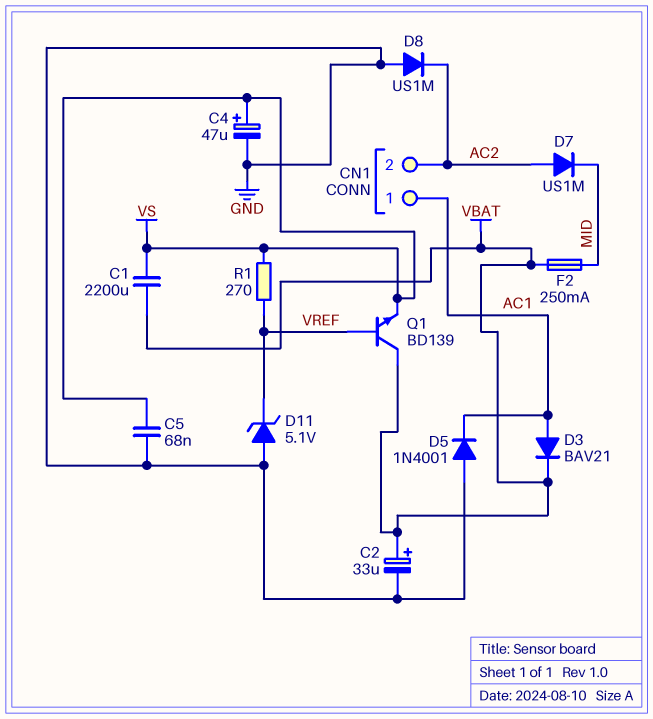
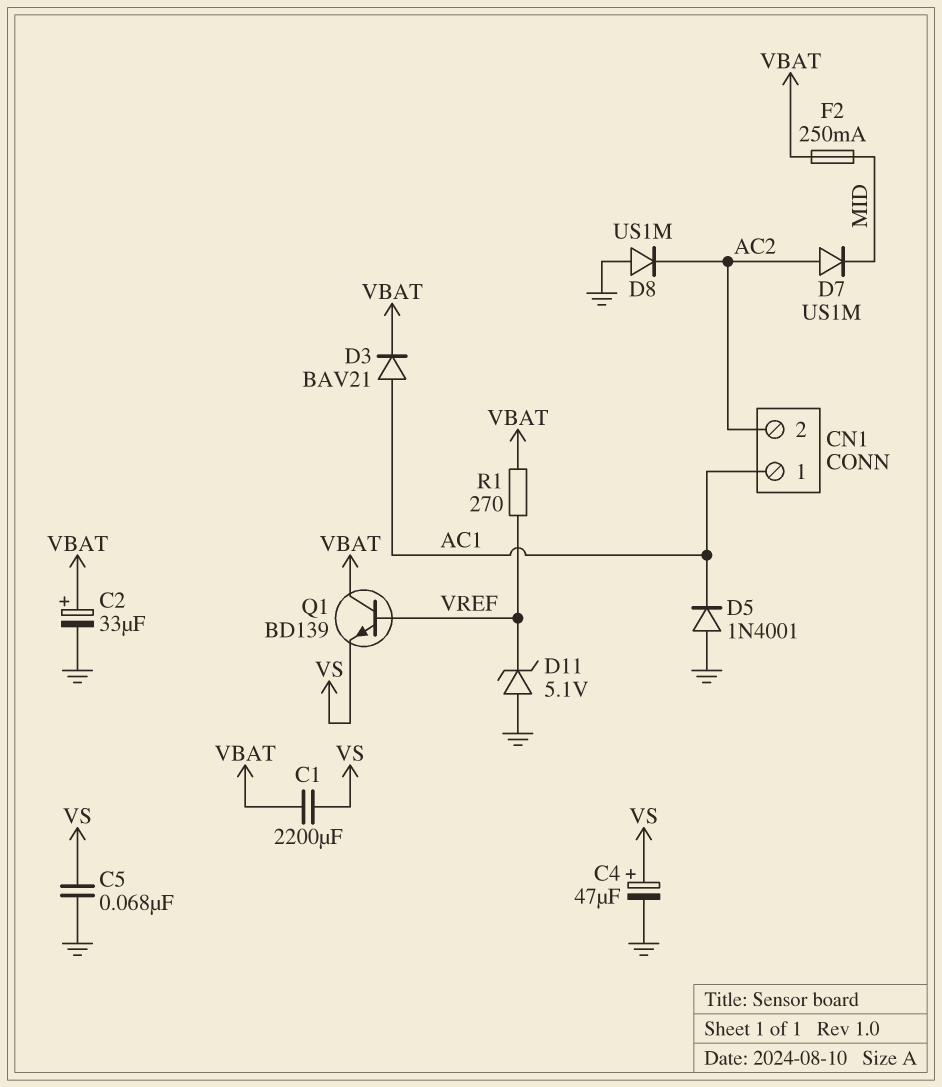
R1: 270 (VREF, VS) -> 270 (VBAT, VREF)

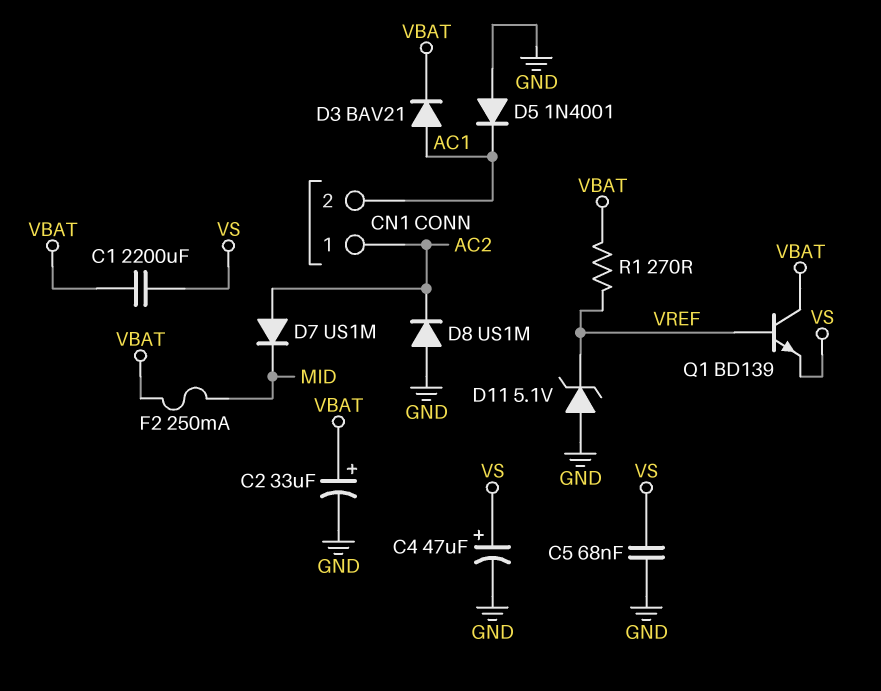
CN1 pin 1: AC1 -> AC2
CN1 pin 2: AC2 -> AC1

